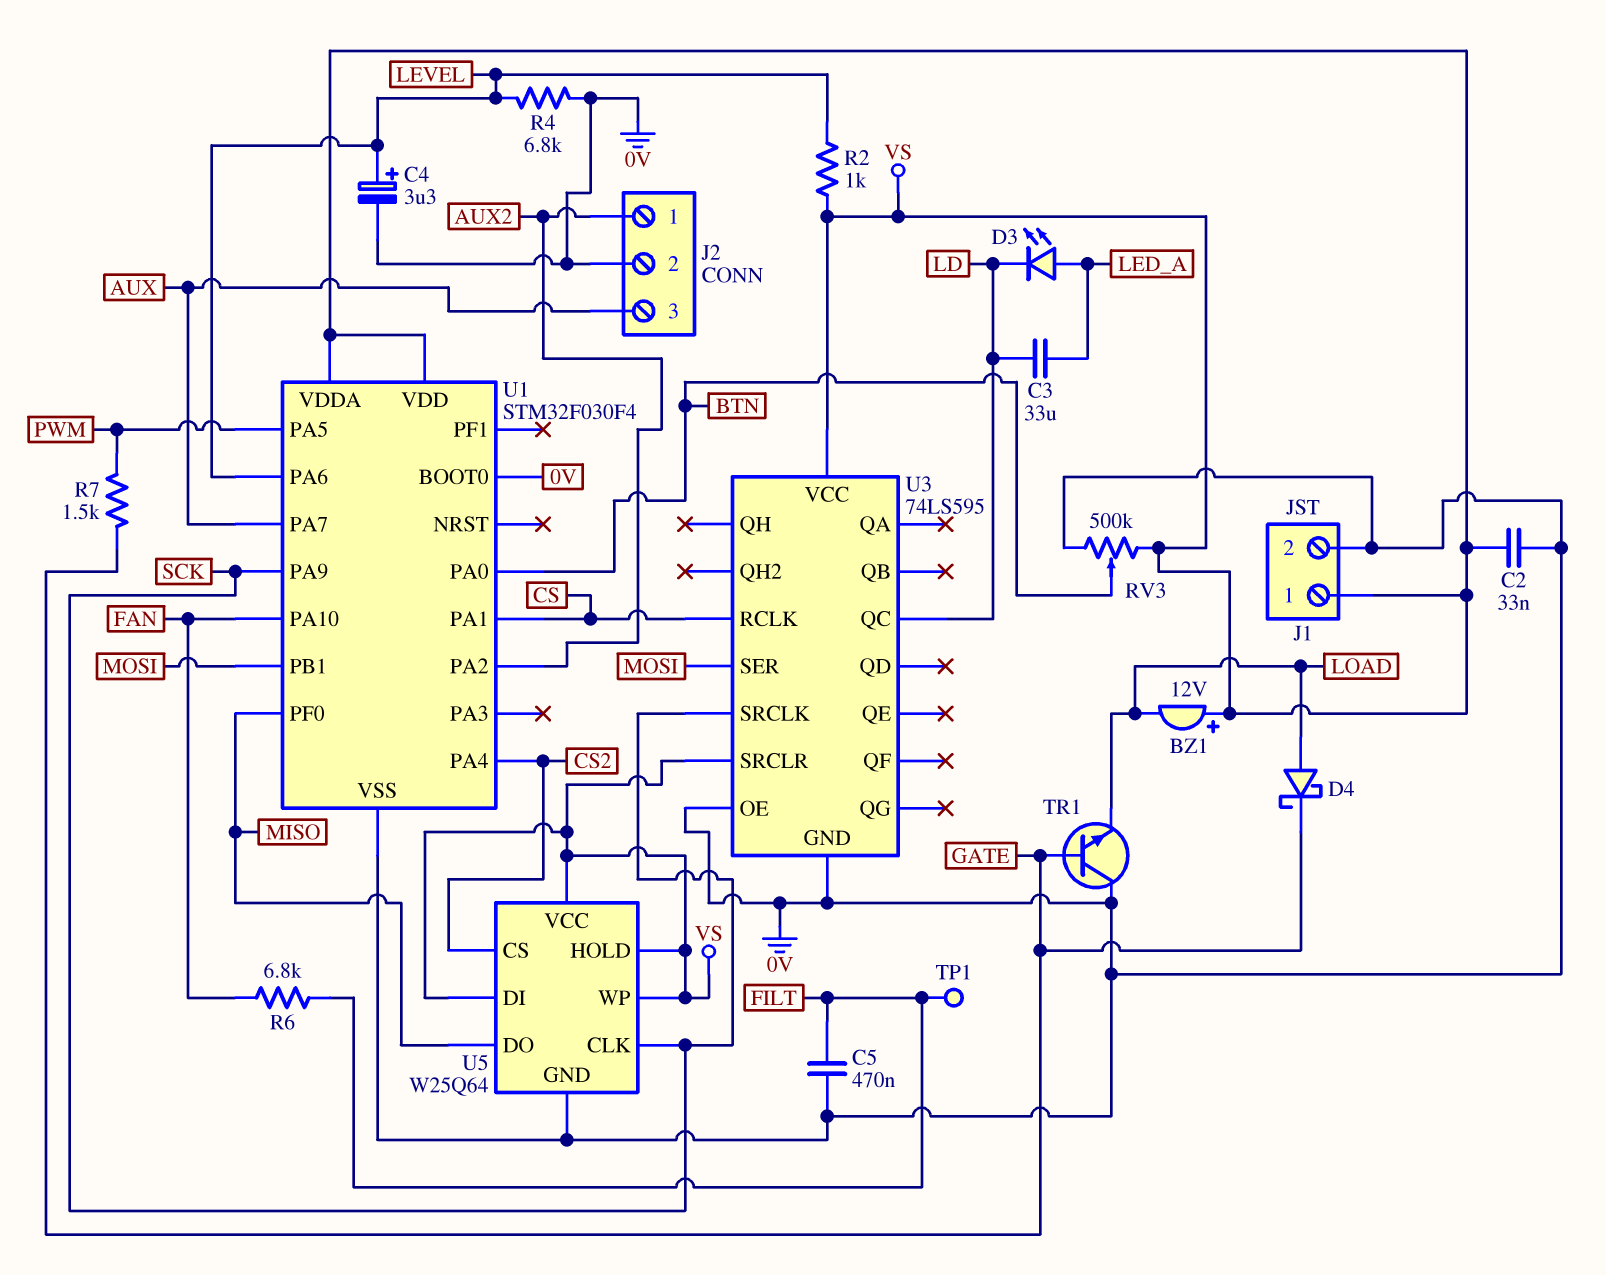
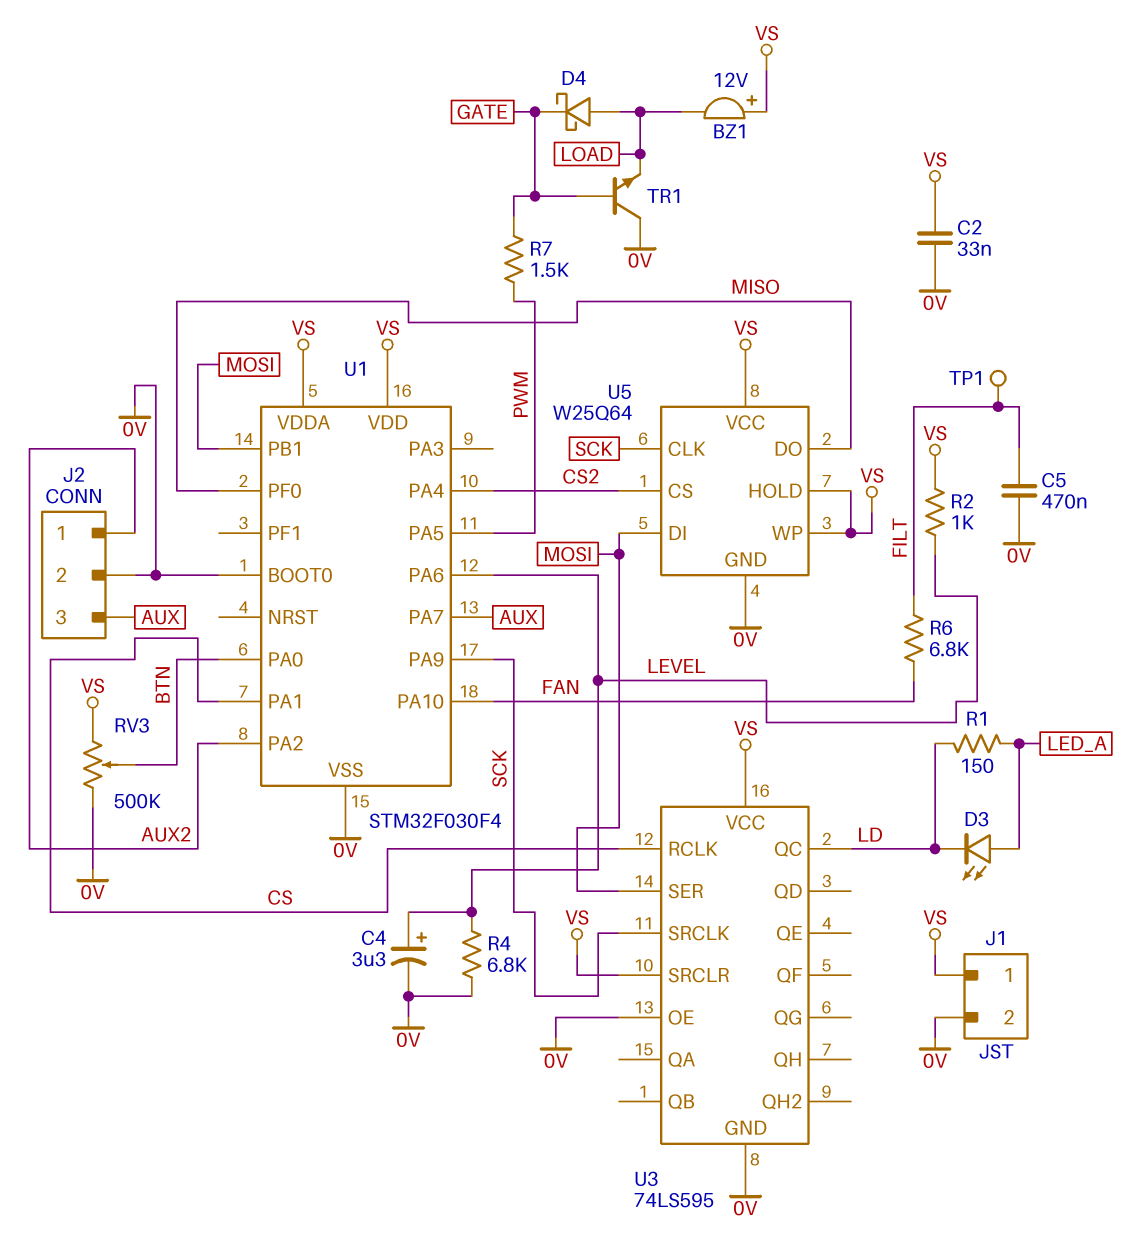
C3: 33uF (LD, LED_A) -> none
R1: none -> 150 (LD, LED_A)
U5 pin DI: VS -> MOSI

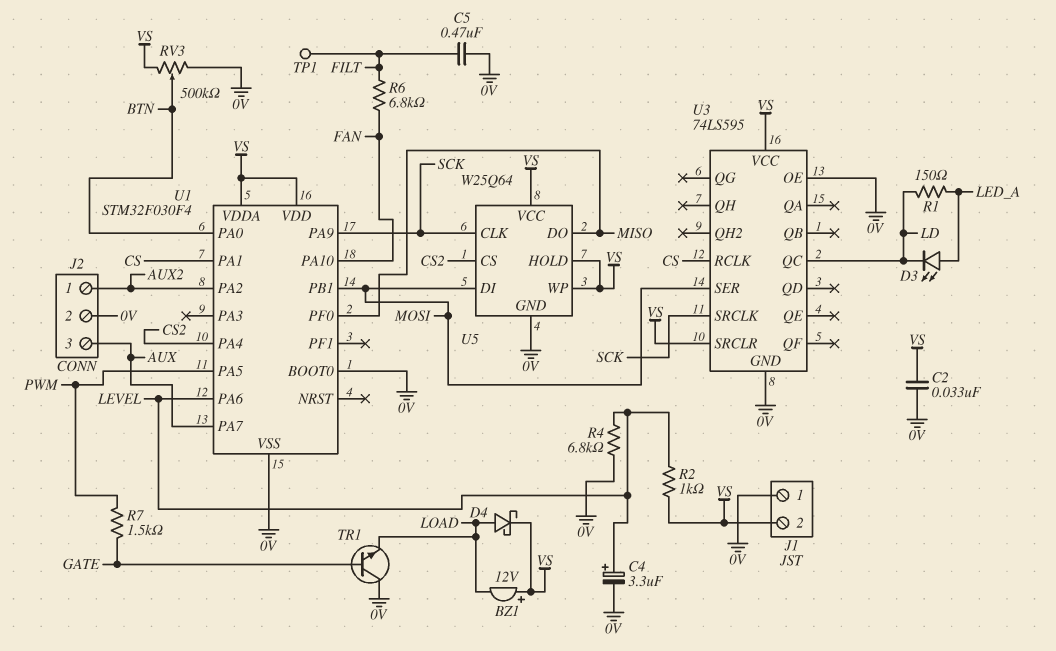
D4: schottky (A LOAD, K GATE) -> schottky (A LOAD, K VS)
J1 pin 1: VS -> 0V
J1 pin 2: 0V -> VS

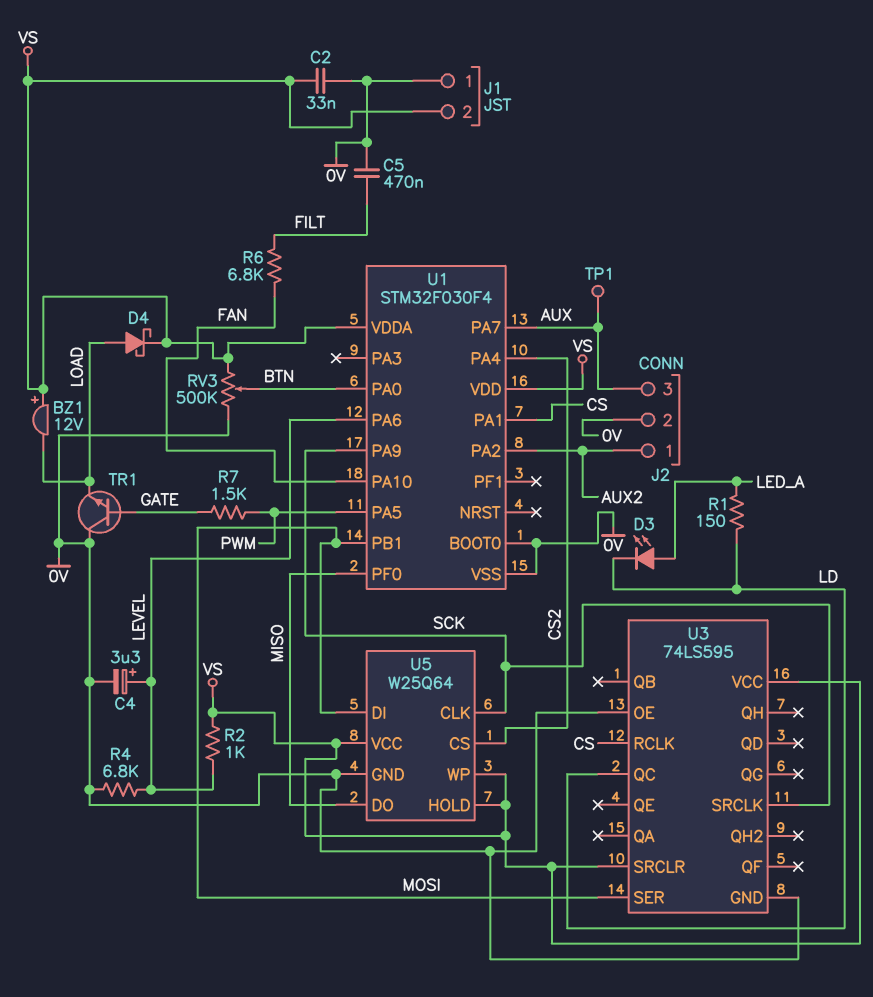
TP1: test point (FILT) -> test point (AUX)

